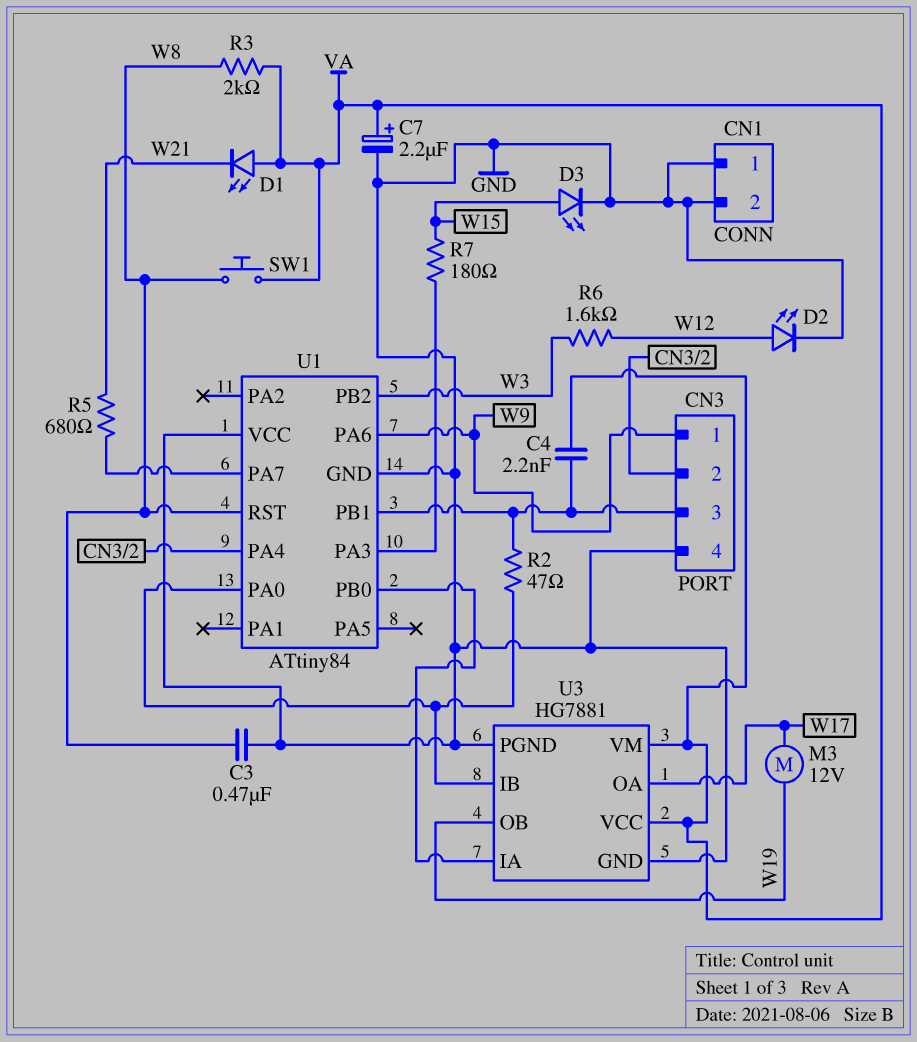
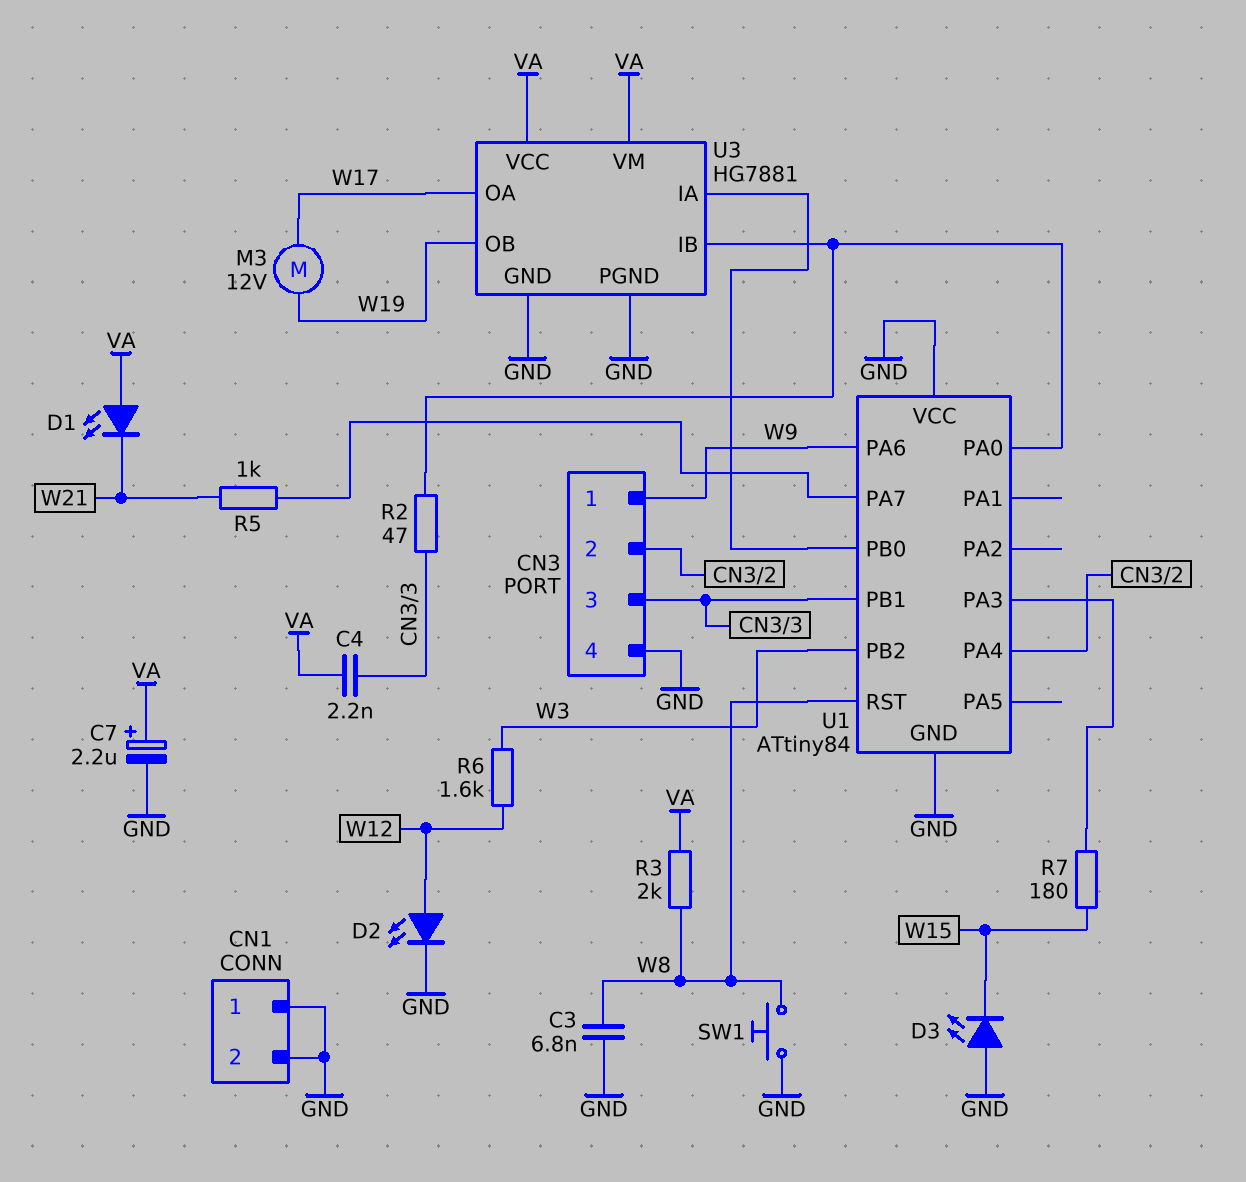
C3: 470nF (GND, W8) -> 6.8nF (GND, W8)
D3: LED (A W15, K GND) -> LED (A GND, K W15)
R5: 680 (U1/PA7, W21) -> 1k (U1/PA7, W21)
SW1: button (VA, W8) -> button (GND, W8)

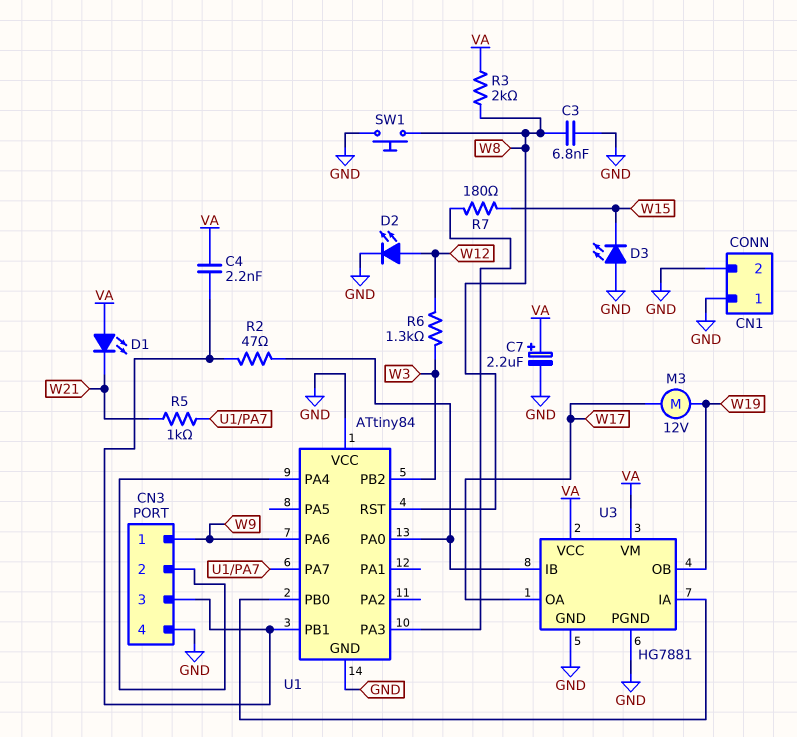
R6: 1.6k (W3, W12) -> 1.3k (W3, W12)

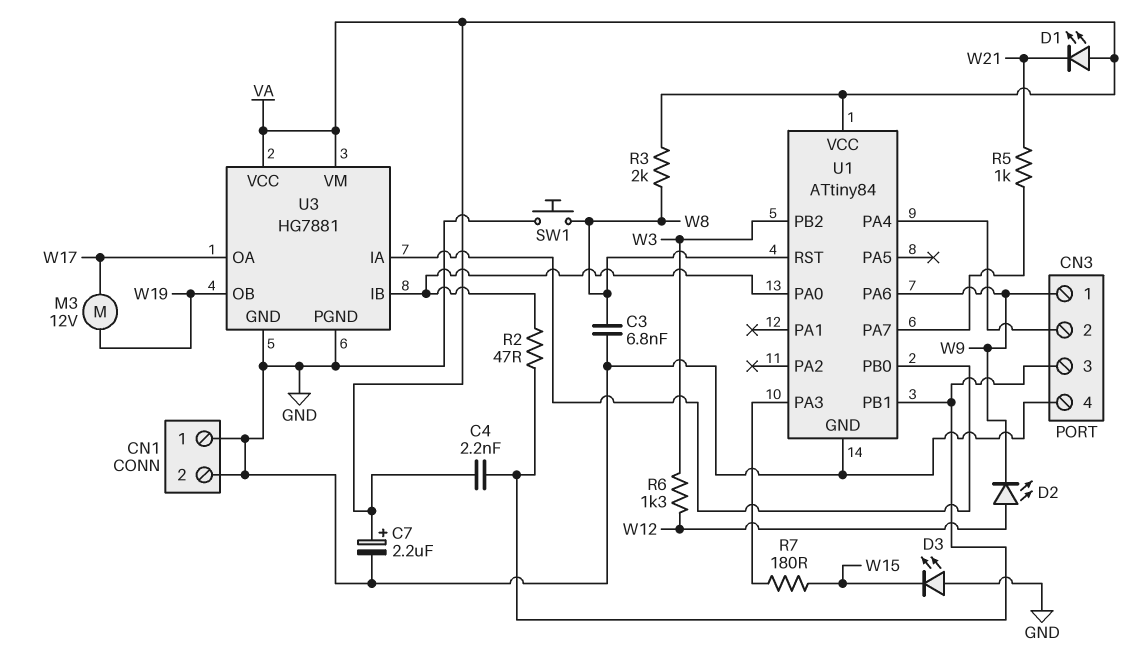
D2: LED (A W12, K GND) -> LED (A W12, K W9)
U1 pin VCC: GND -> VA

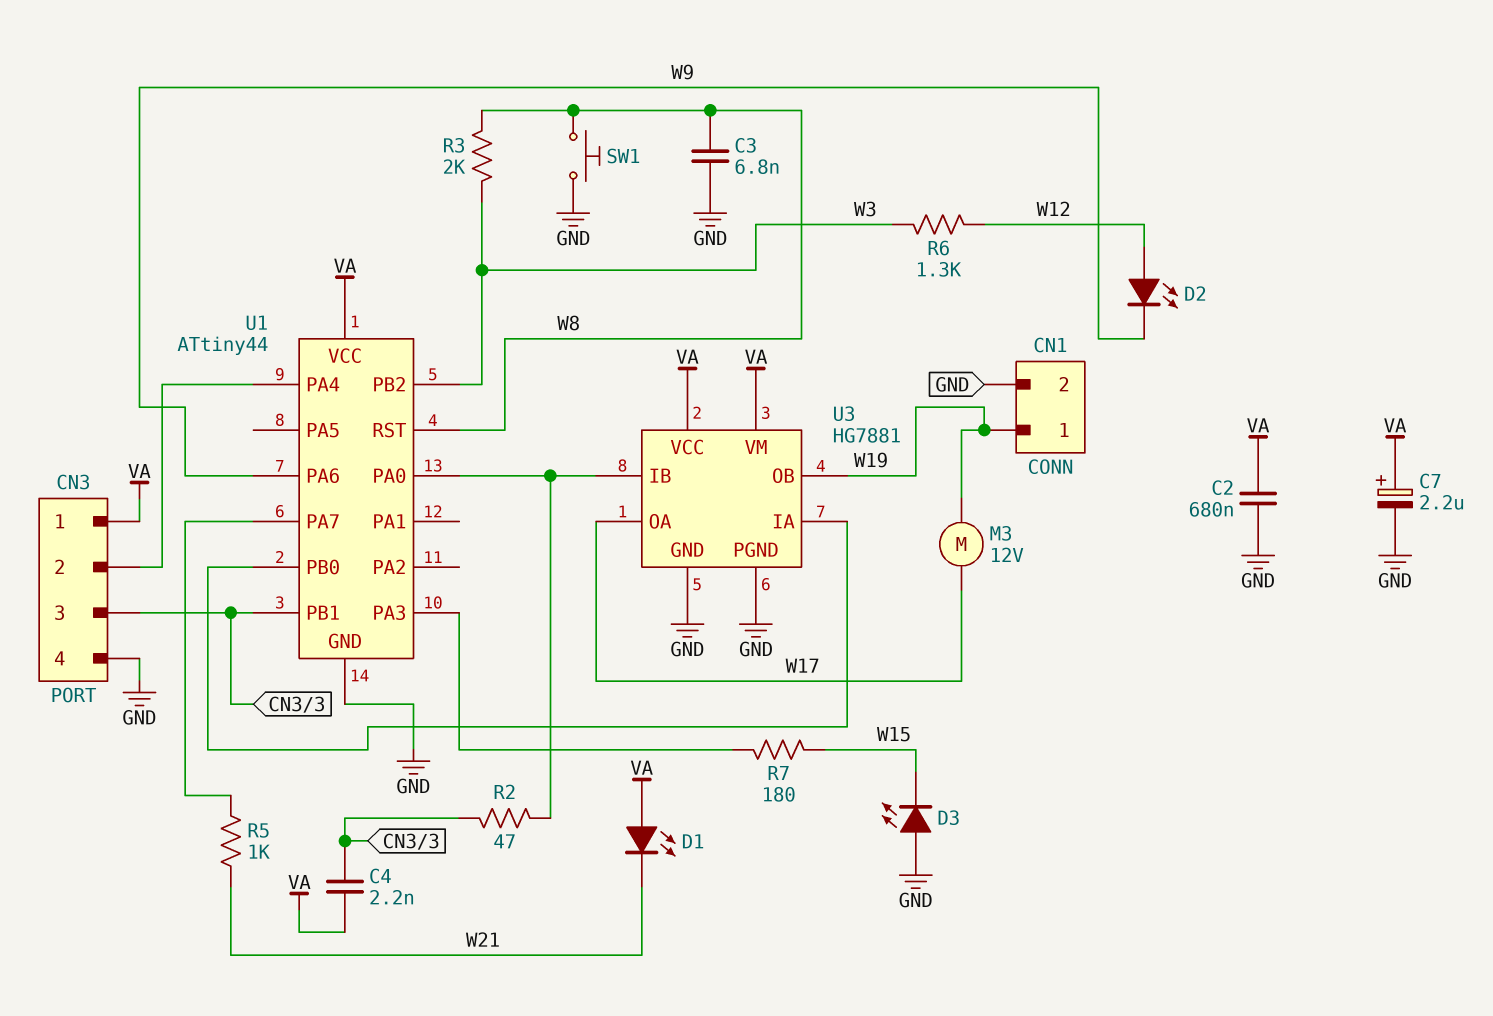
C2: none -> 680nF (GND, VA)
CN1 pin 1: GND -> W19
CN3 pin 1: W9 -> VA
R3: 2k (VA, W8) -> 2k (W3, W8)
U1: ATtiny84 -> ATtiny44

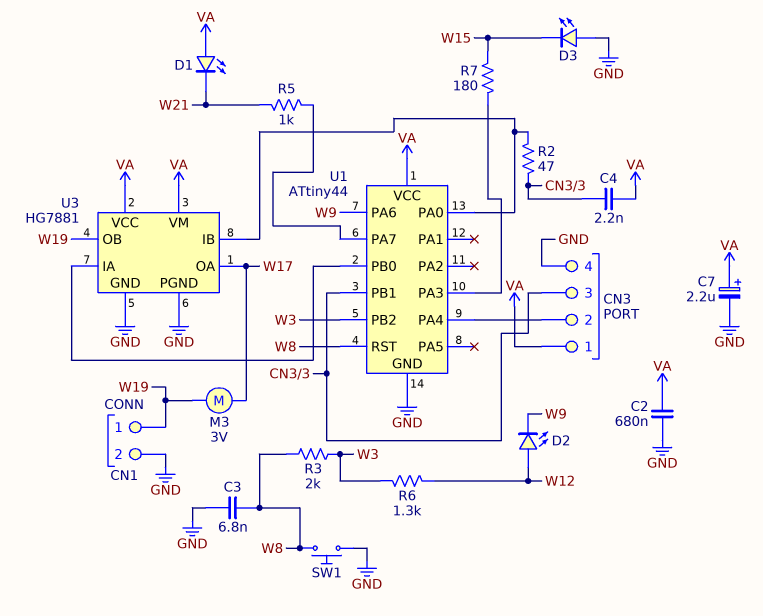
M3: motor 12V (W17, W19) -> motor 3V (W17, W19)

